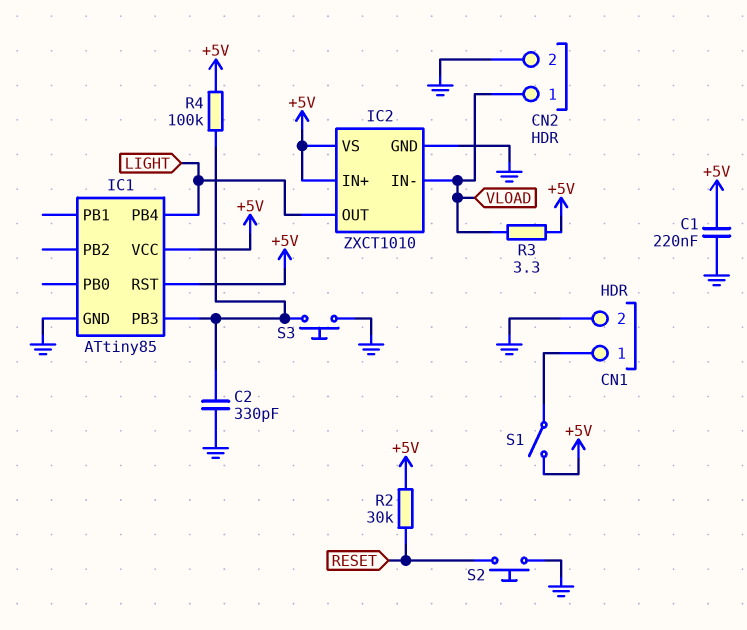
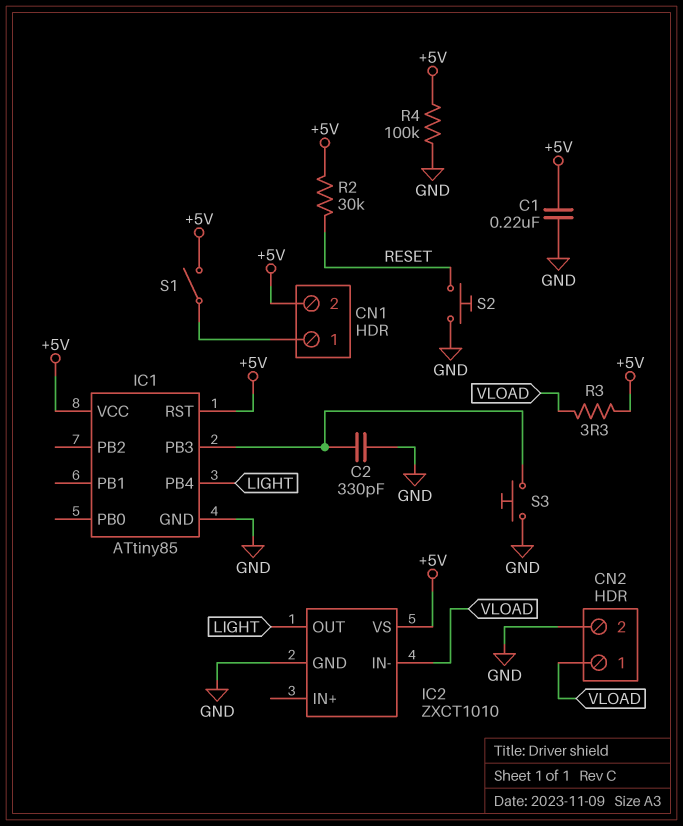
CN1 pin 2: GND -> +5V
IC2 pin IN+: +5V -> none
R4: 100k (+5V, IC1/PB3) -> 100k (+5V, GND)

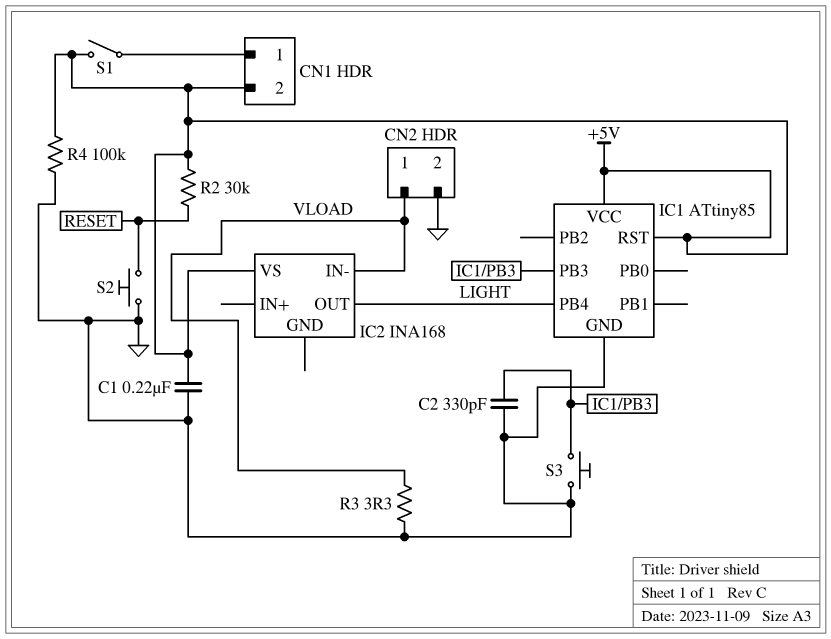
IC2: ZXCT1010 -> INA168
IC2 pin GND: GND -> none
R3: 3.3 (+5V, VLOAD) -> 3.3 (GND, VLOAD)

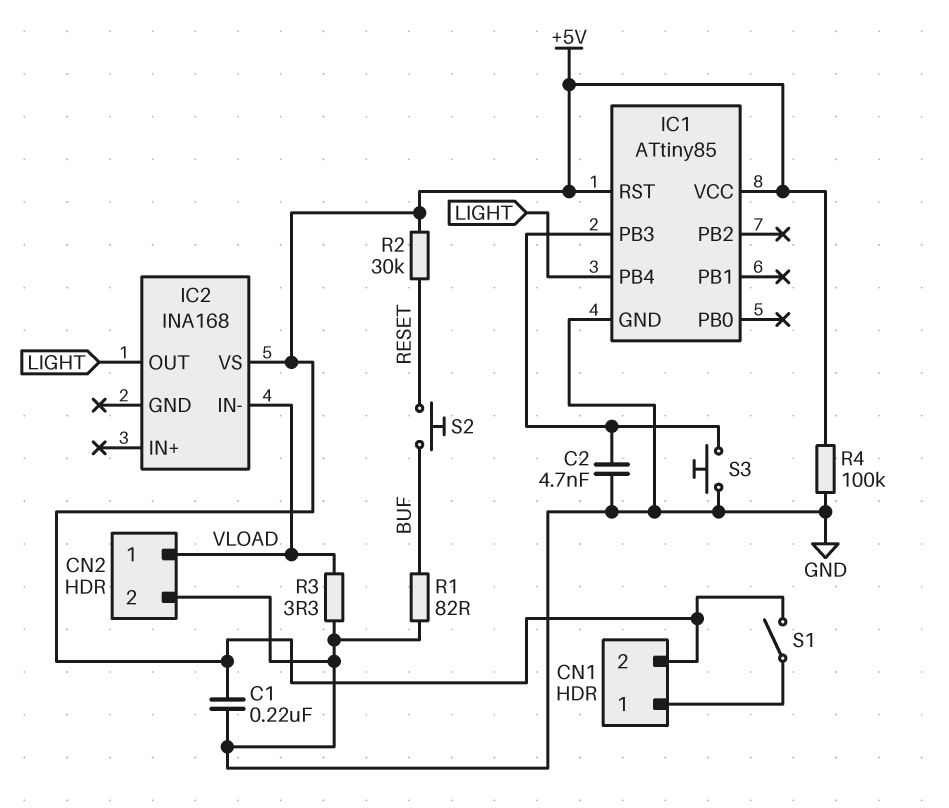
C2: 330pF (GND, IC1/PB3) -> 4.7nF (GND, IC1/PB3)
R1: none -> 82 (BUF, GND)
S2: button (GND, RESET) -> button (BUF, RESET)

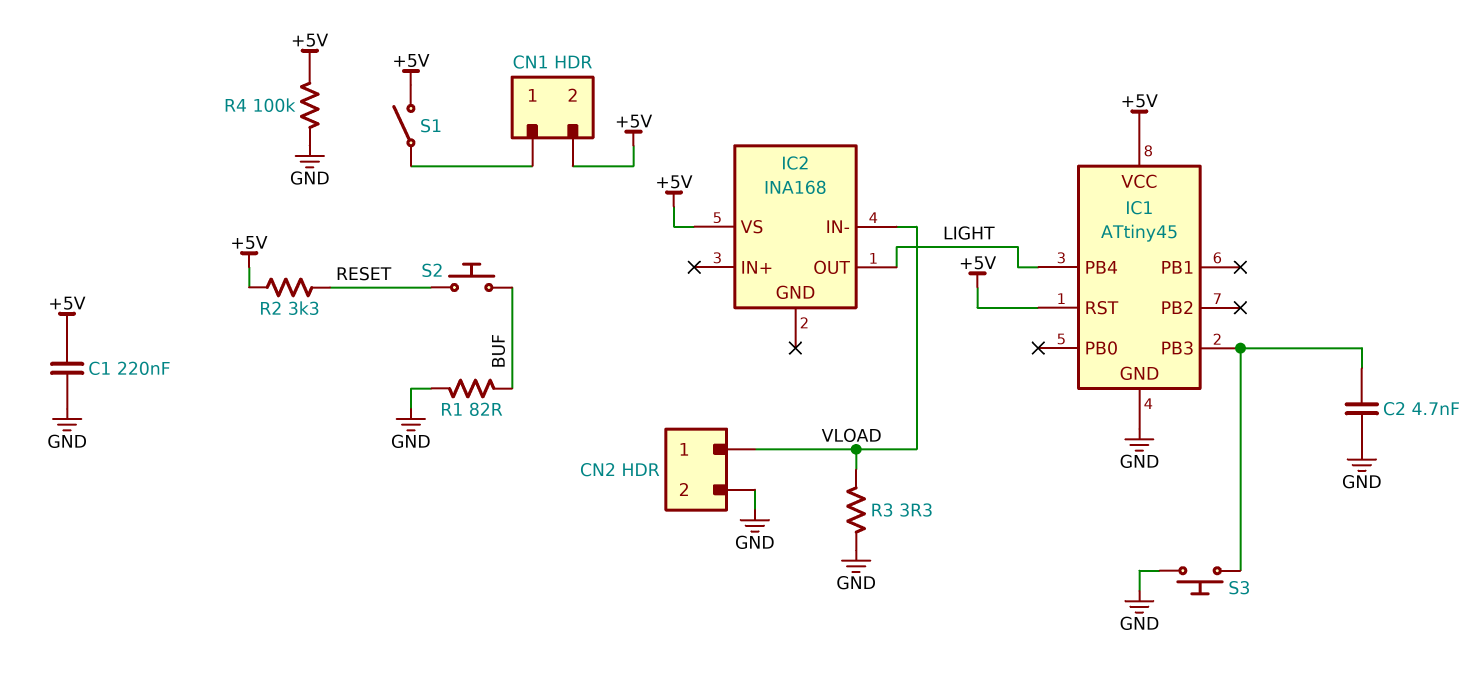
IC1: ATtiny85 -> ATtiny45
R2: 30k (+5V, RESET) -> 3.3k (+5V, RESET)

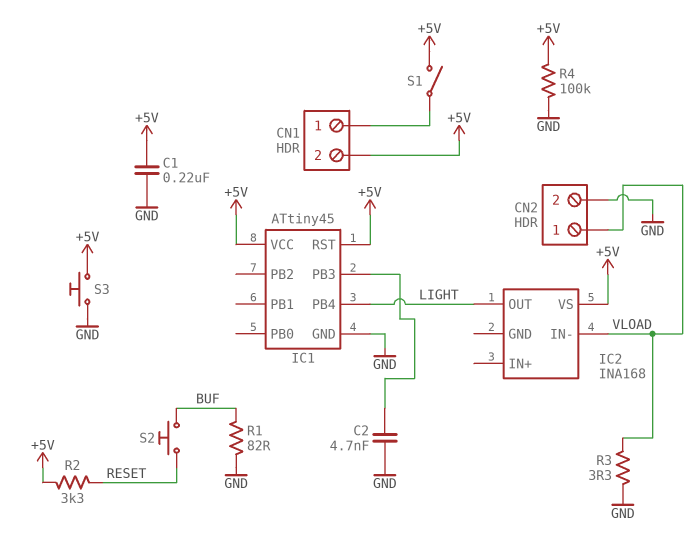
S3: button (GND, IC1/PB3) -> button (+5V, GND)

